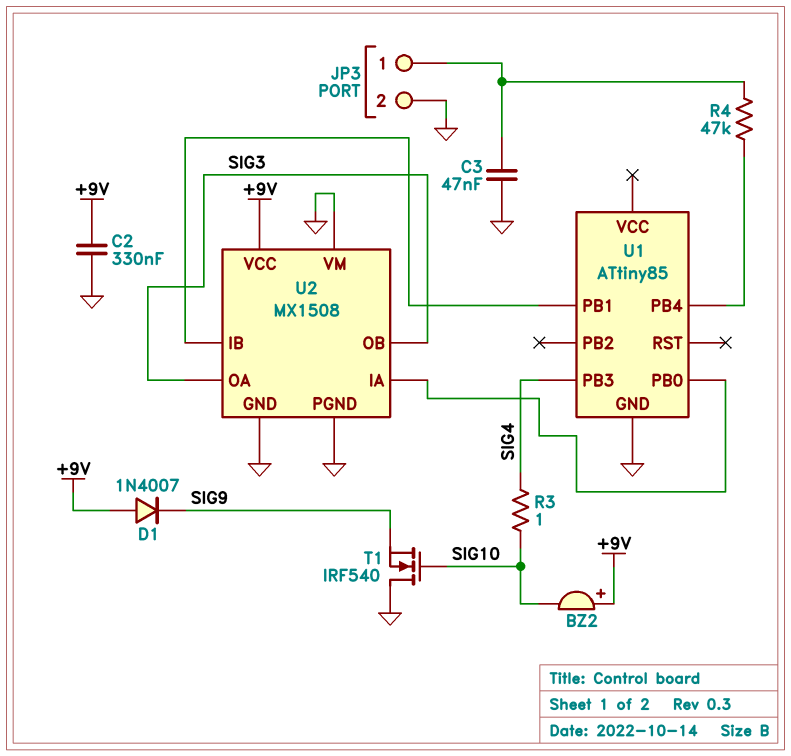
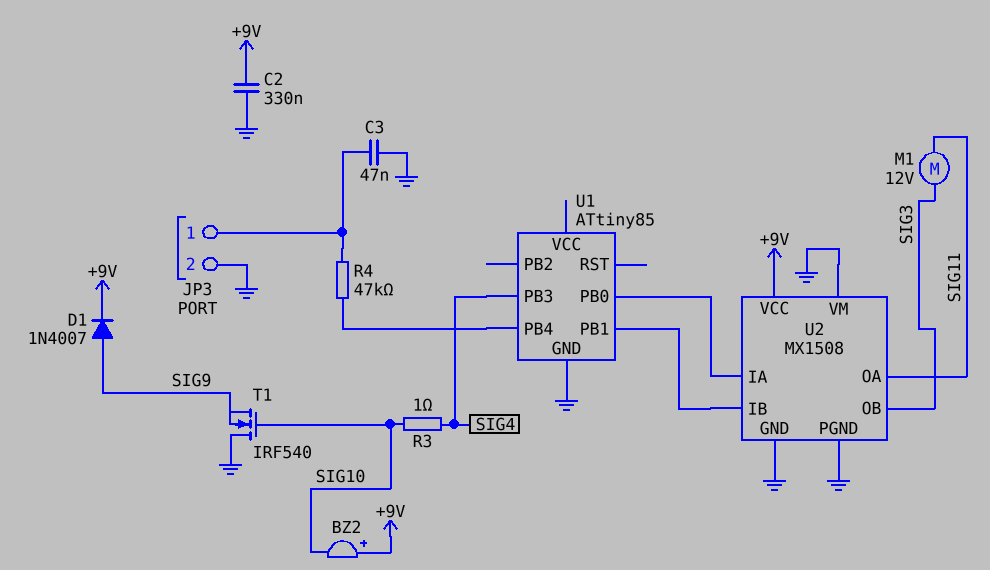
D1: diode 1N4007 (A +9V, K SIG9) -> diode 1N4007 (A SIG9, K +9V)
M1: none -> motor 12V (SIG3, SIG11)
U2 pin OA: SIG3 -> SIG11

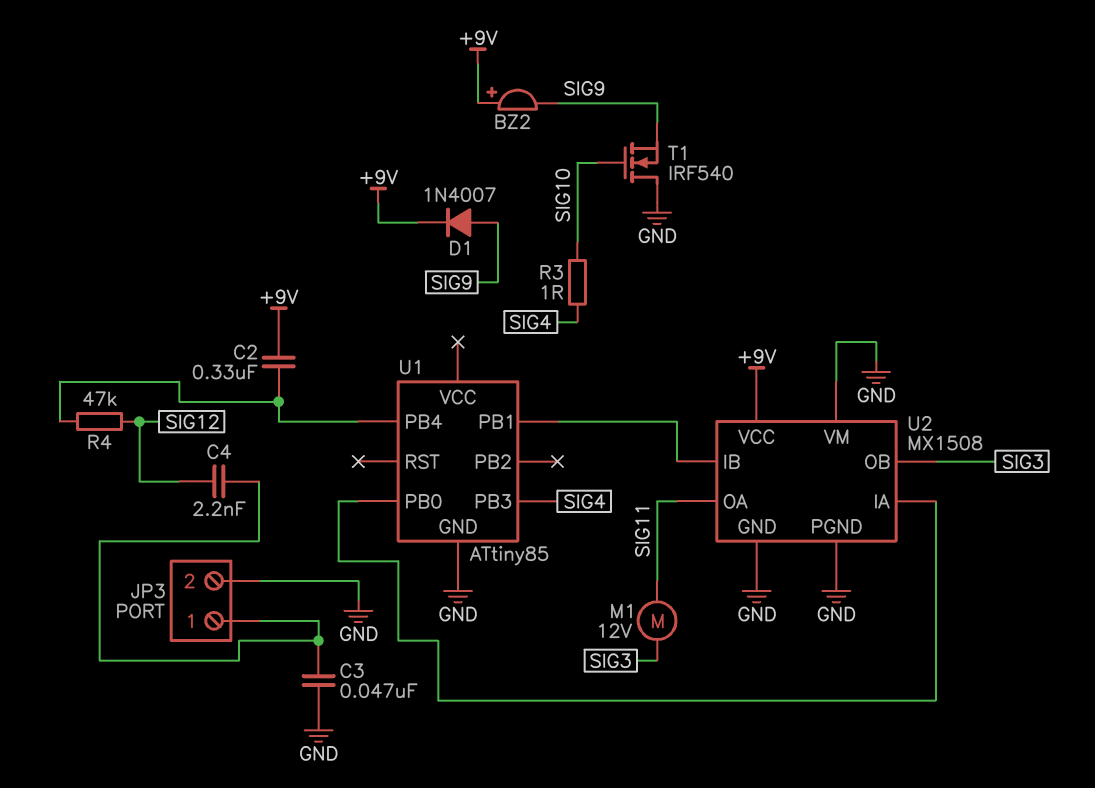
BZ2: buzzer (plus +9V, minus SIG10) -> buzzer (plus +9V, minus SIG9)
C2: 330nF (+9V, GND) -> 330nF (+9V, U1/PB4)
C4: none -> 2.2nF (JP3/1, SIG12)
R4: 47k (JP3/1, U1/PB4) -> 47k (SIG12, U1/PB4)

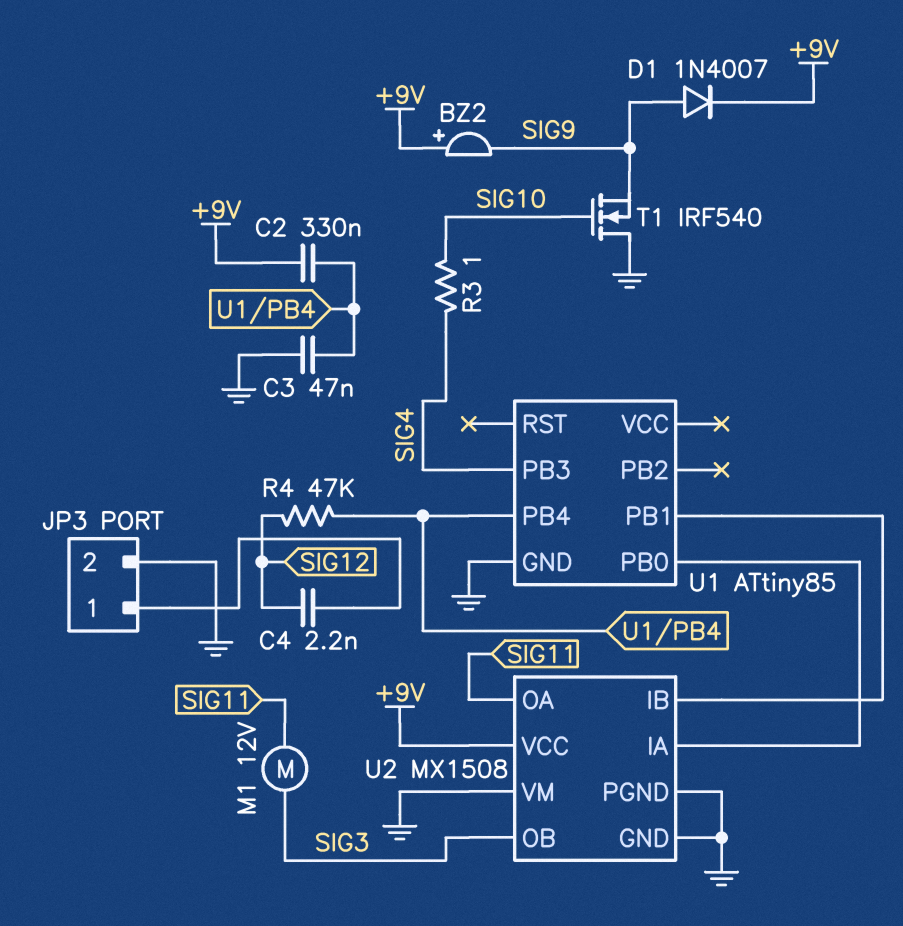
C3: 47nF (GND, JP3/1) -> 47nF (GND, U1/PB4)

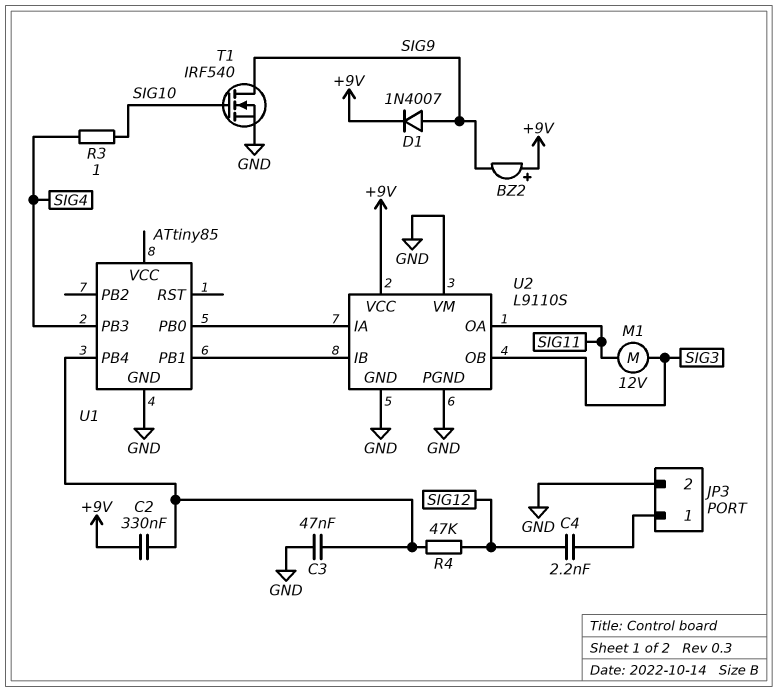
T1: NMOS IRF540 (G SIG10, D GND, S SIG9) -> NMOS IRF540 (G SIG10, D SIG9, S GND)
U2: MX1508 -> L9110S

